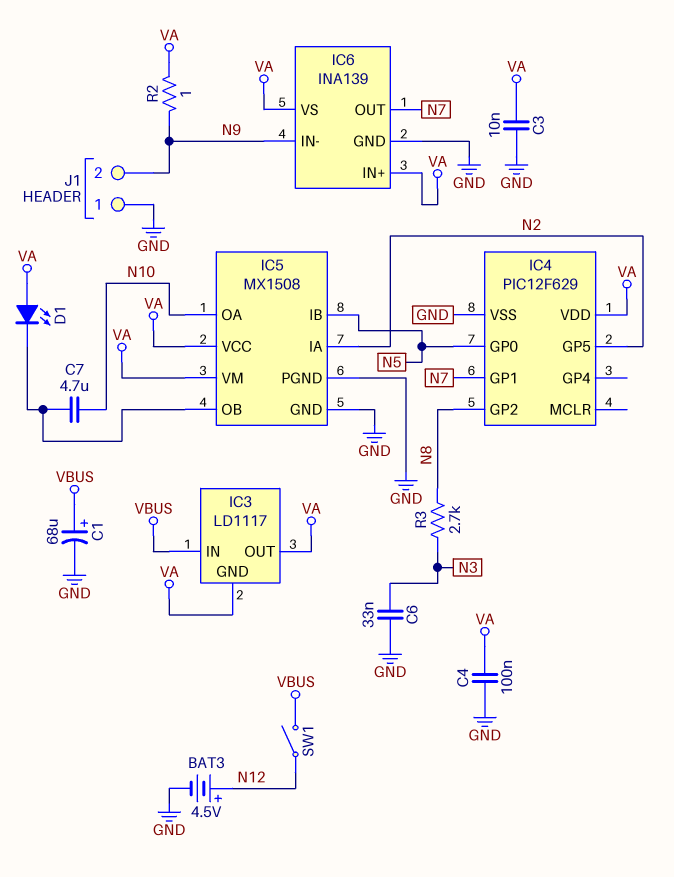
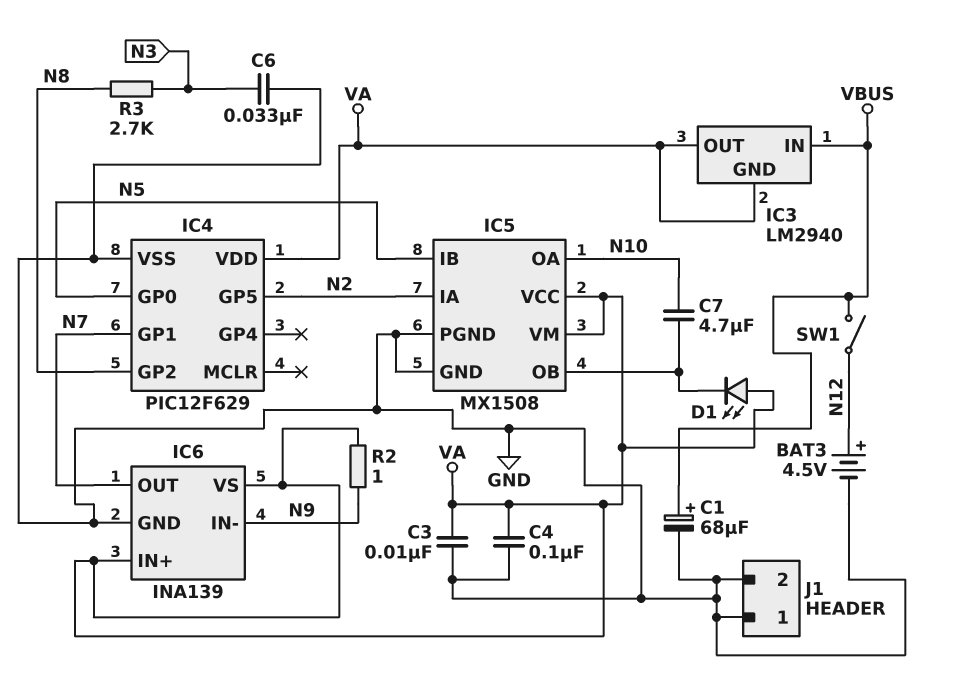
IC3: LD1117 -> LM2940
J1 pin 2: N9 -> GND

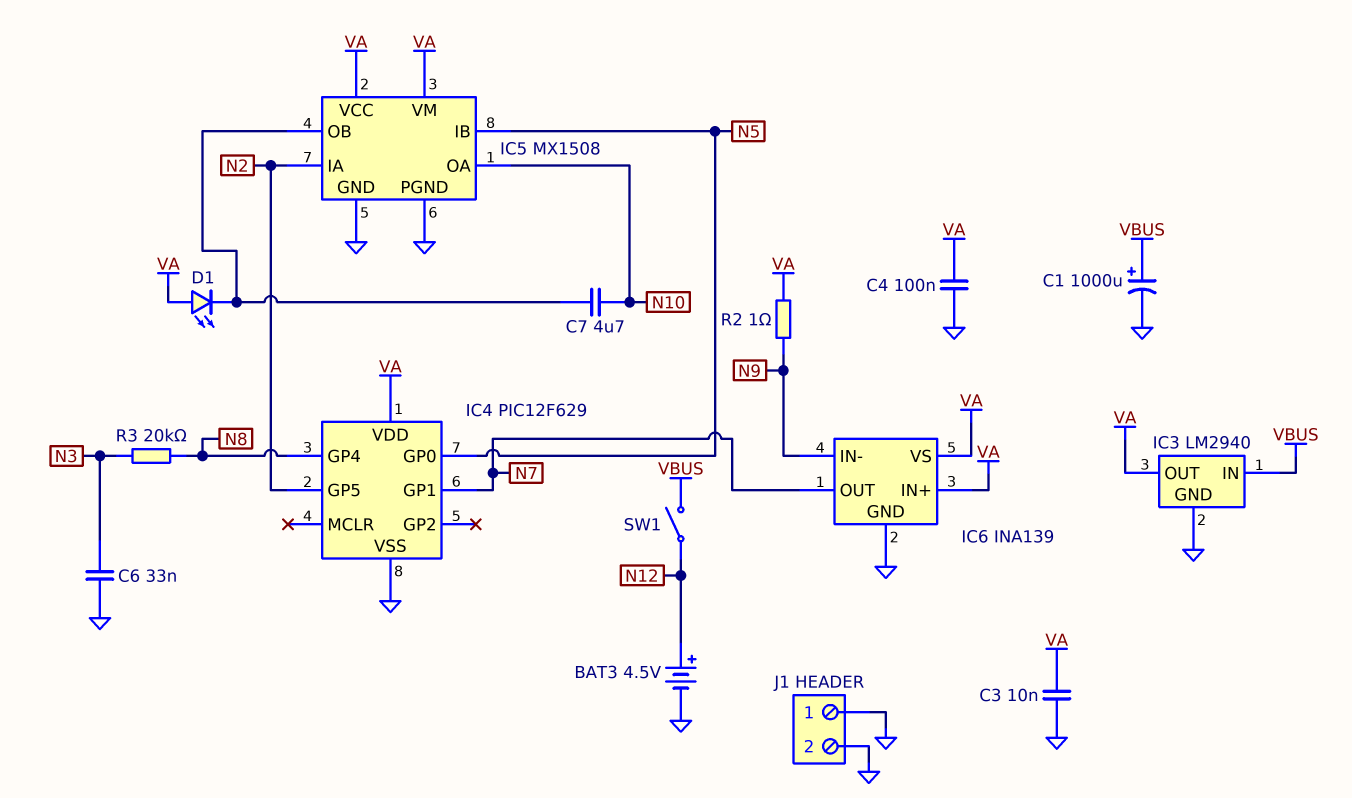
C1: 68uF (plus VBUS, minus GND) -> 1000uF (plus VBUS, minus GND)
IC3 pin GND: VA -> GND
IC4 pin GP2: N8 -> none
IC4 pin GP4: none -> N8
R3: 2.7k (N3, N8) -> 20k (N3, N8)

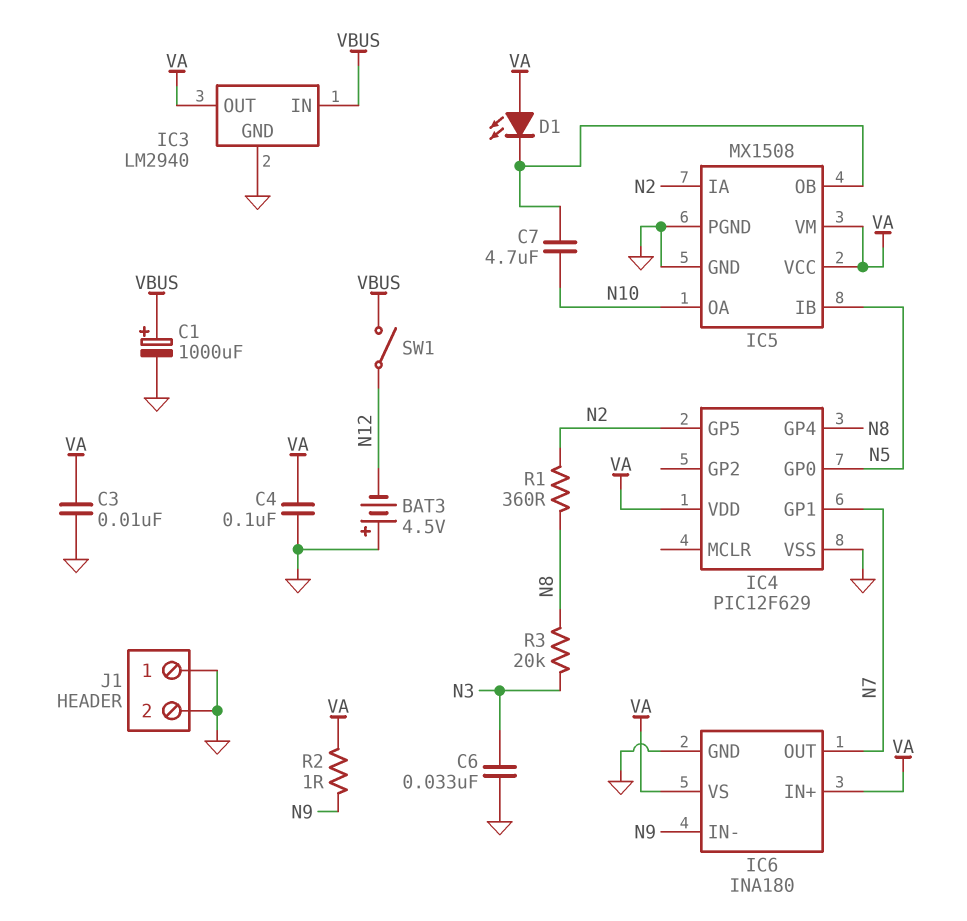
BAT3: 4.5V (plus N12, minus GND) -> 4.5V (plus GND, minus N12)
IC6: INA139 -> INA180
R1: none -> 360 (N2, N8)

